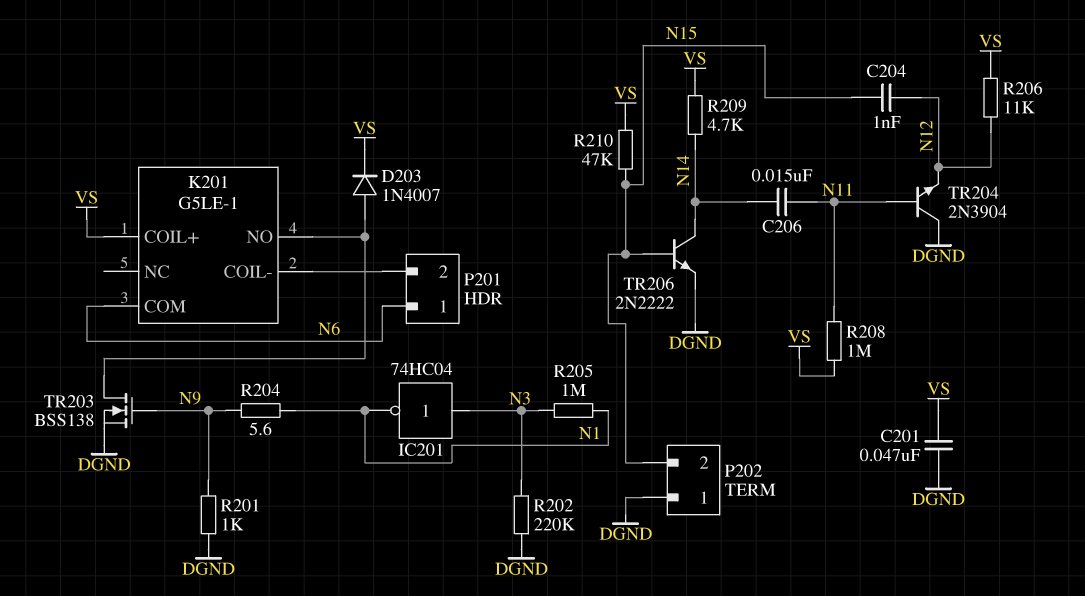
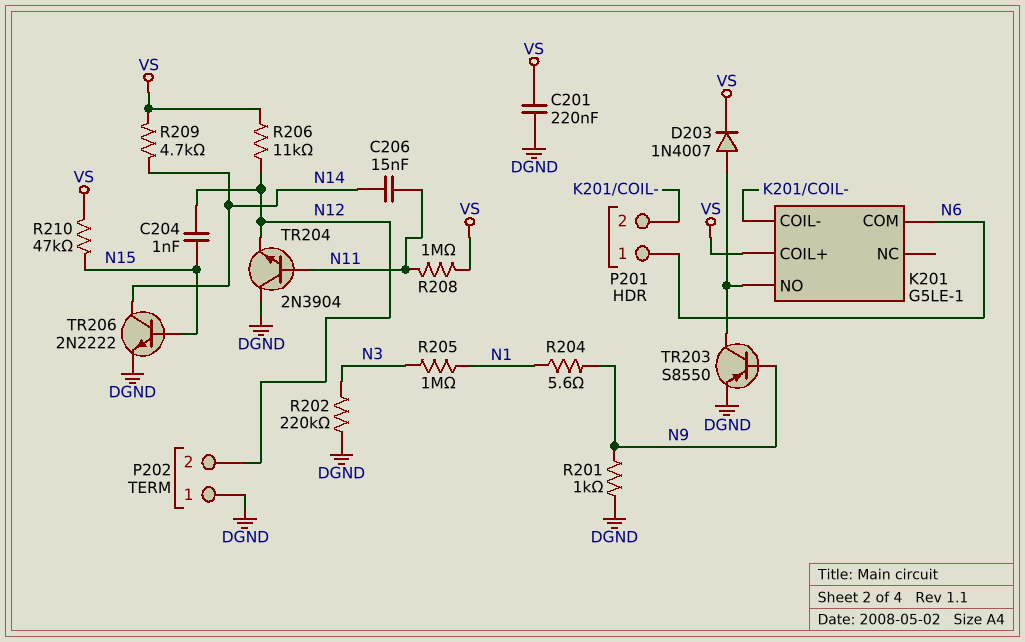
C201: 47nF (DGND, VS) -> 220nF (DGND, VS)
IC201: NOT 74HC04 (in N3, out N1) -> none
P202 pin 2: N15 -> N12
TR203: NMOS BSS138 (G N9, D K201/NO, S DGND) -> PNP S8550 (B N9, C K201/NO, E DGND)

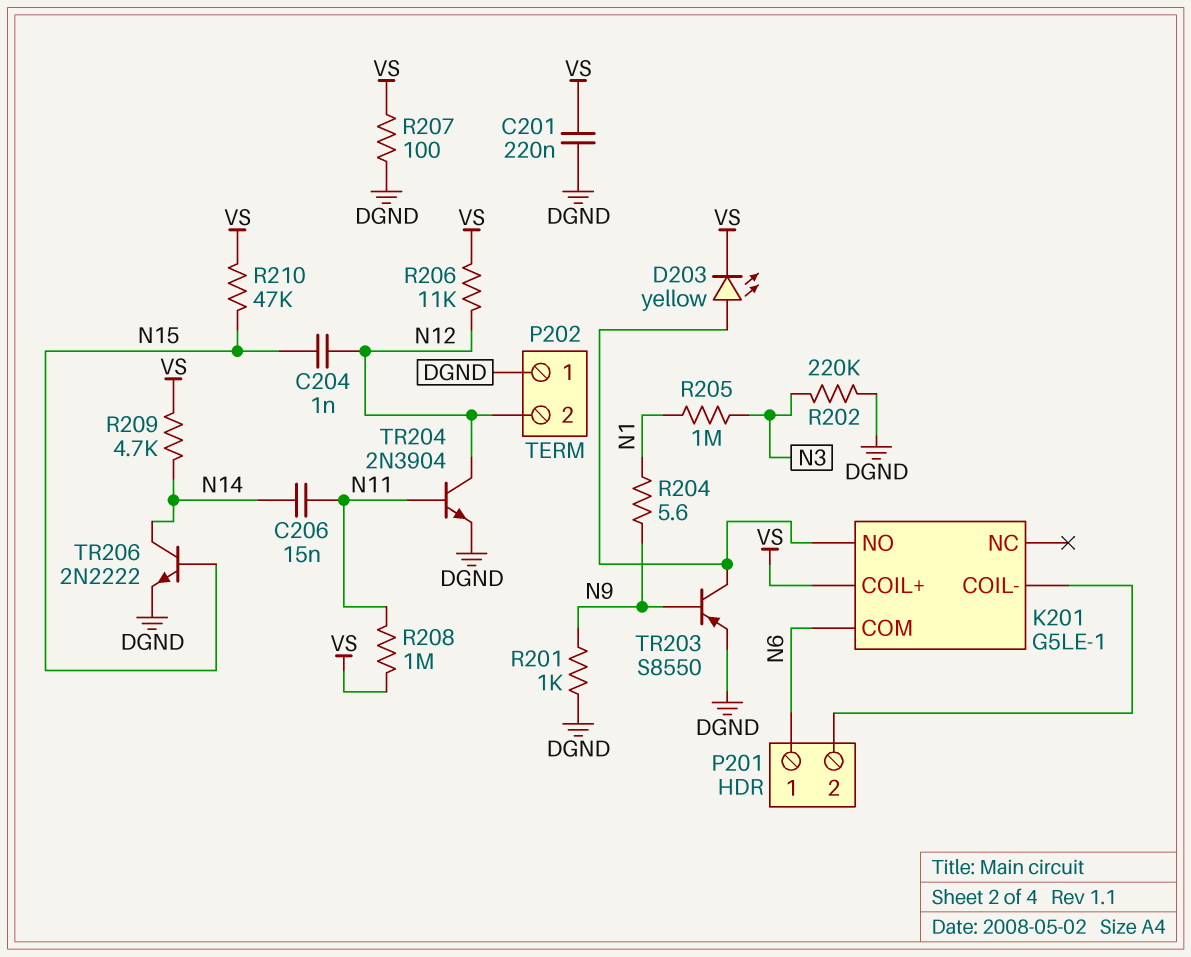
D203: diode 1N4007 (A K201/NO, K VS) -> LED yellow (A K201/NO, K VS)
R207: none -> 100 (DGND, VS)
TR204: NPN 2N3904 (B N11, C DGND, E N12) -> NPN 2N3904 (B N11, C N12, E DGND)

